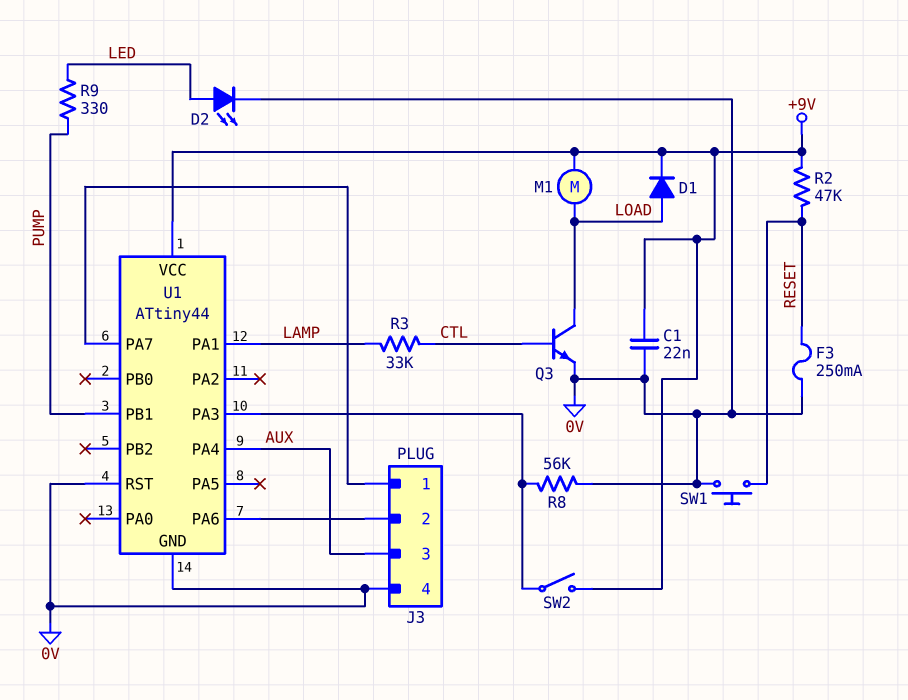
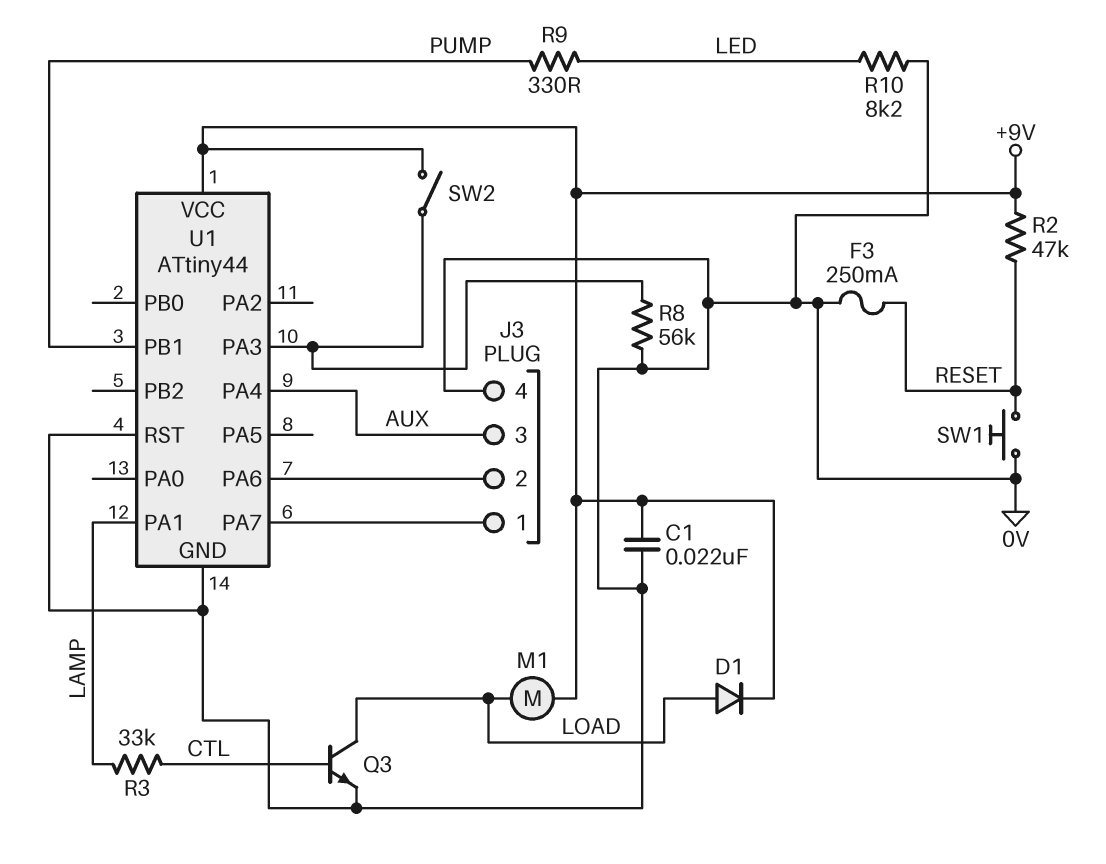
D2: LED (A LED, K 0V) -> none
R10: none -> 8.2k (0V, LED)

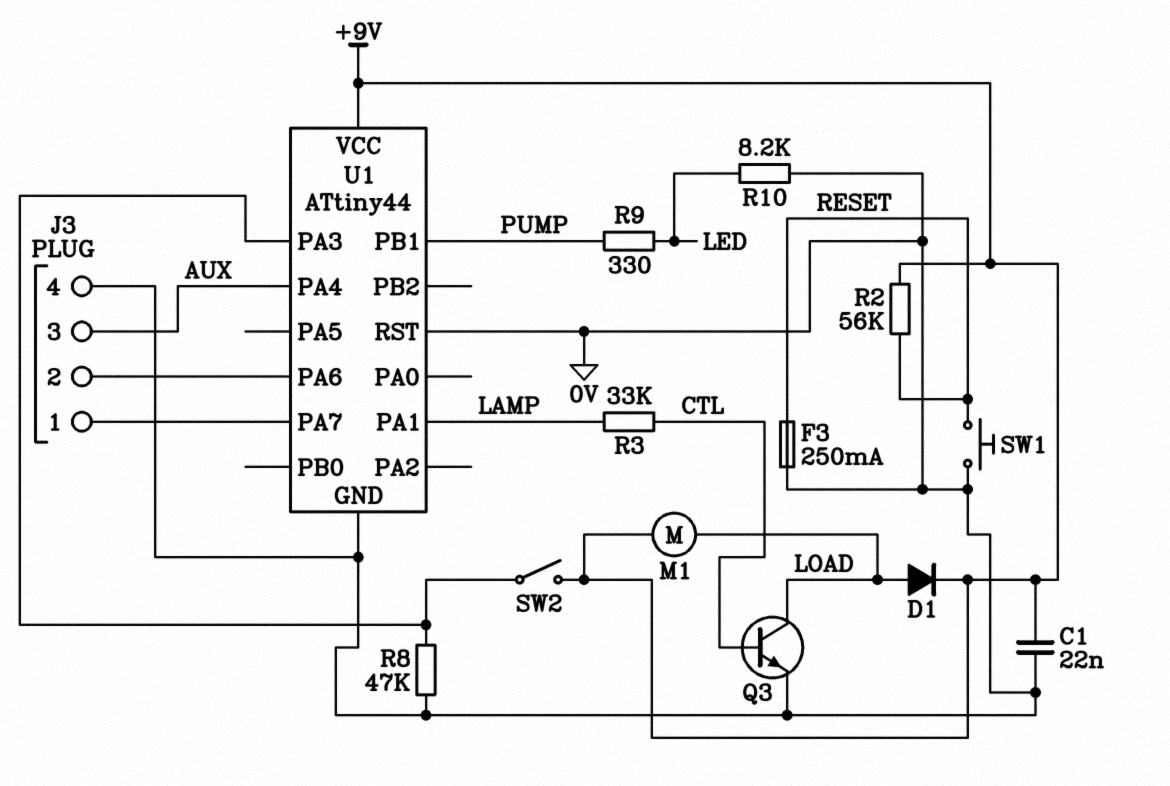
R2: 47k (+9V, RESET) -> 56k (+9V, RESET)
R8: 56k (0V, U1/PA3) -> 47k (0V, U1/PA3)

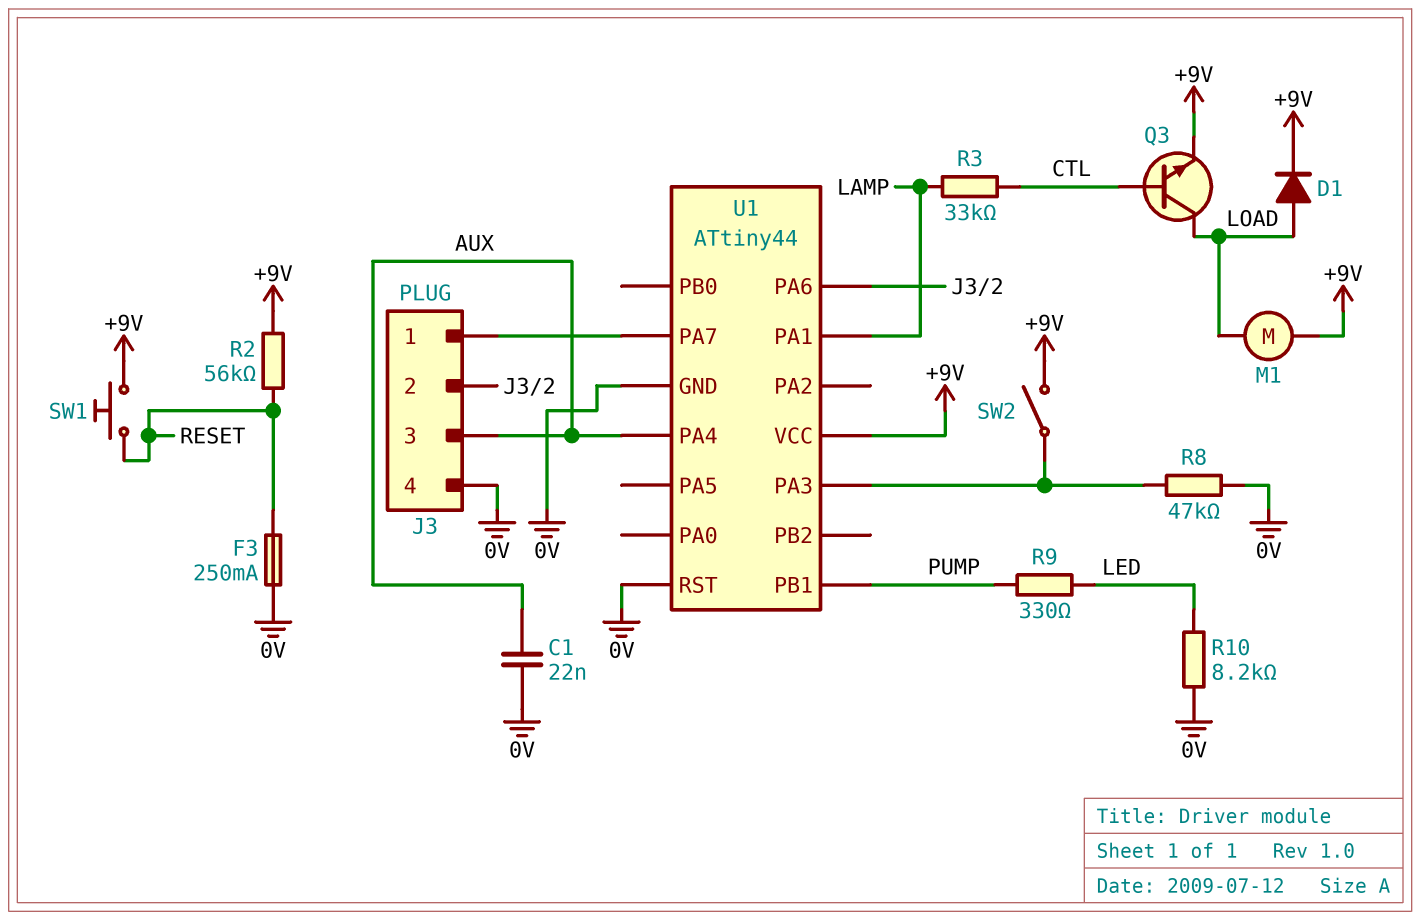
C1: 22nF (+9V, 0V) -> 22nF (0V, AUX)
Q3: NPN (B CTL, C LOAD, E 0V) -> NPN (B CTL, C LOAD, E +9V)
SW1: button (0V, RESET) -> button (+9V, RESET)

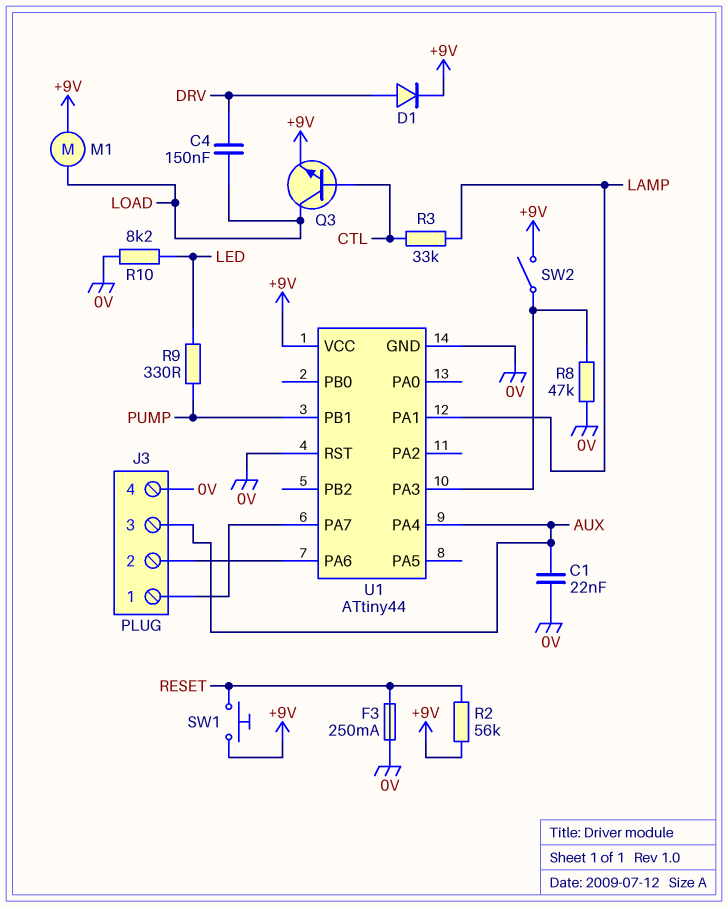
C4: none -> 150nF (DRV, LOAD)
D1: diode (A LOAD, K +9V) -> diode (A DRV, K +9V)

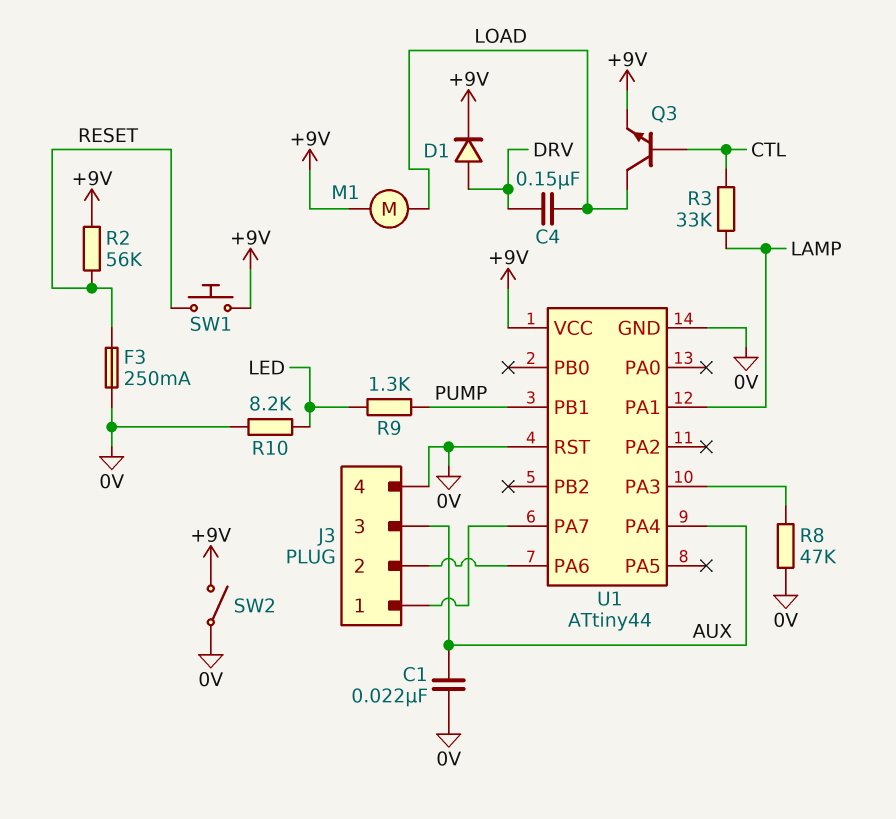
R9: 330 (LED, PUMP) -> 1.3k (LED, PUMP)
SW2: switch (+9V, U1/PA3) -> switch (+9V, 0V)

